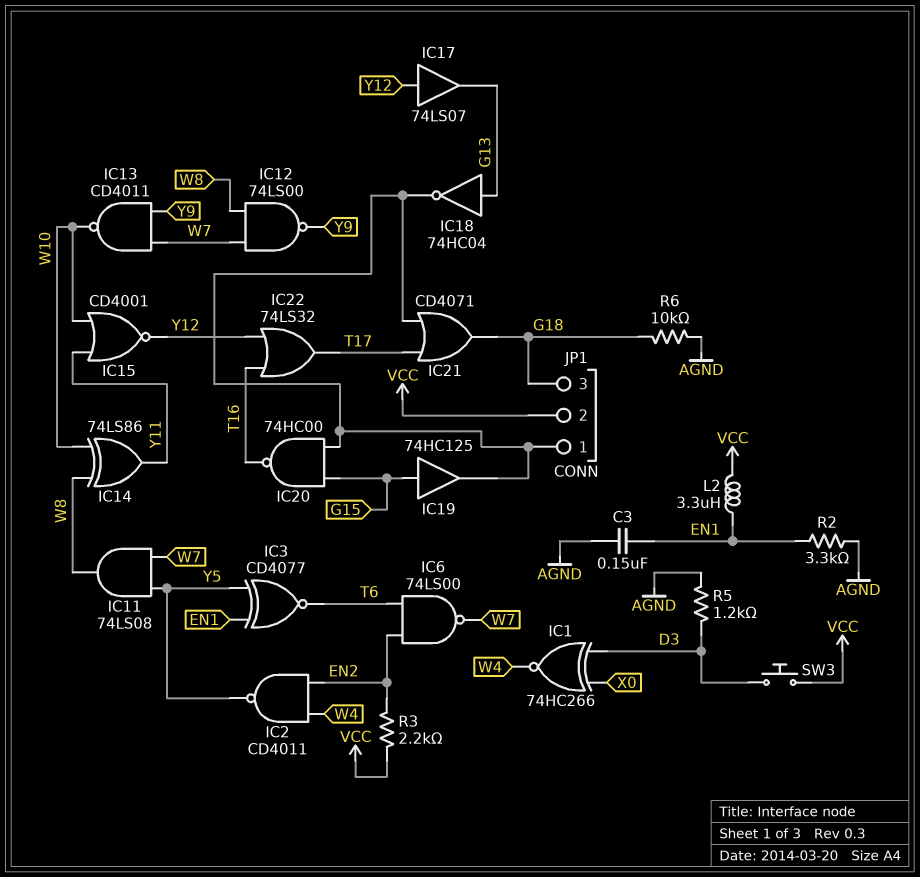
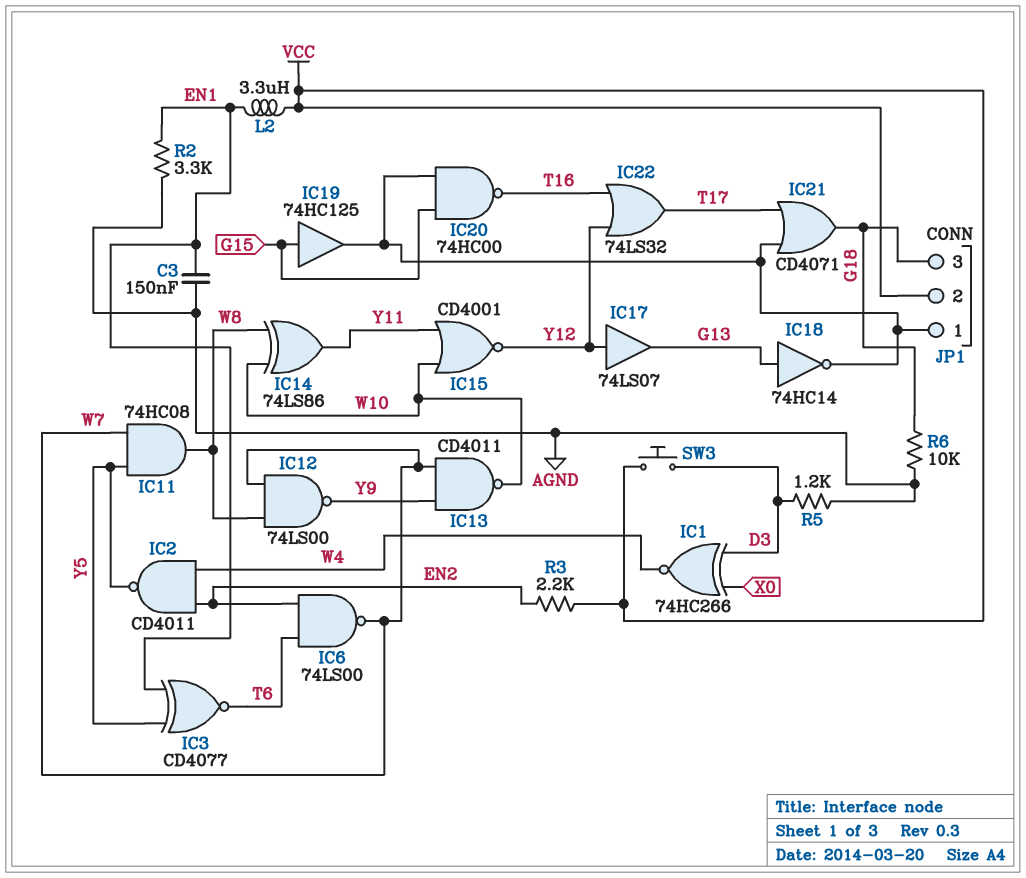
IC11: AND 74LS08 (in W7, in Y5, out W8) -> AND 74HC08 (in W7, in Y5, out W8)
IC18: NOT 74HC04 (in G13, out JP1/1) -> NOT 74HC14 (in G13, out JP1/1)

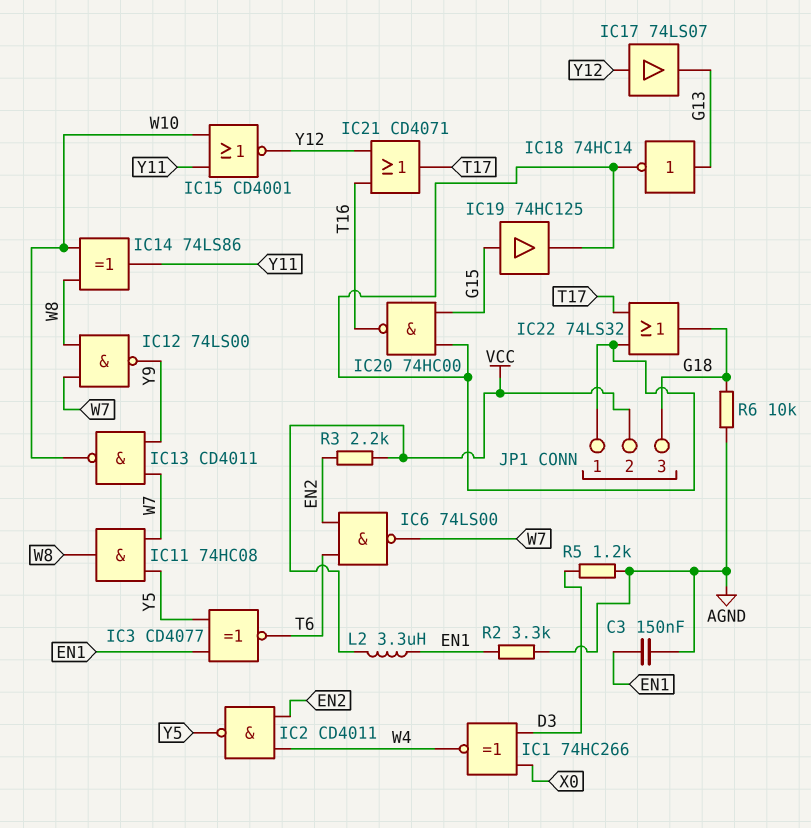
IC21: OR CD4071 (in JP1/1, in T17, out G18) -> OR CD4071 (in T16, in Y12, out T17)
IC22: OR 74LS32 (in T16, in Y12, out T17) -> OR 74LS32 (in JP1/1, in T17, out G18)
SW3: button (D3, VCC) -> none

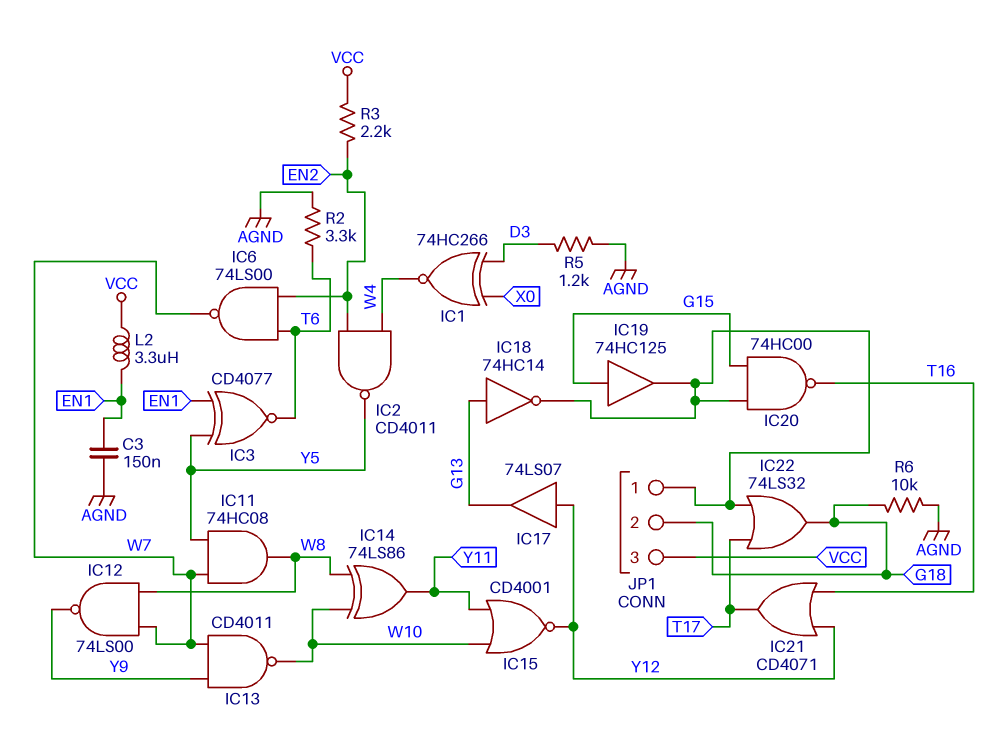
JP1 pin 2: VCC -> G18
JP1 pin 3: G18 -> VCC
R2: 3.3k (AGND, EN1) -> 3.3k (AGND, T6)

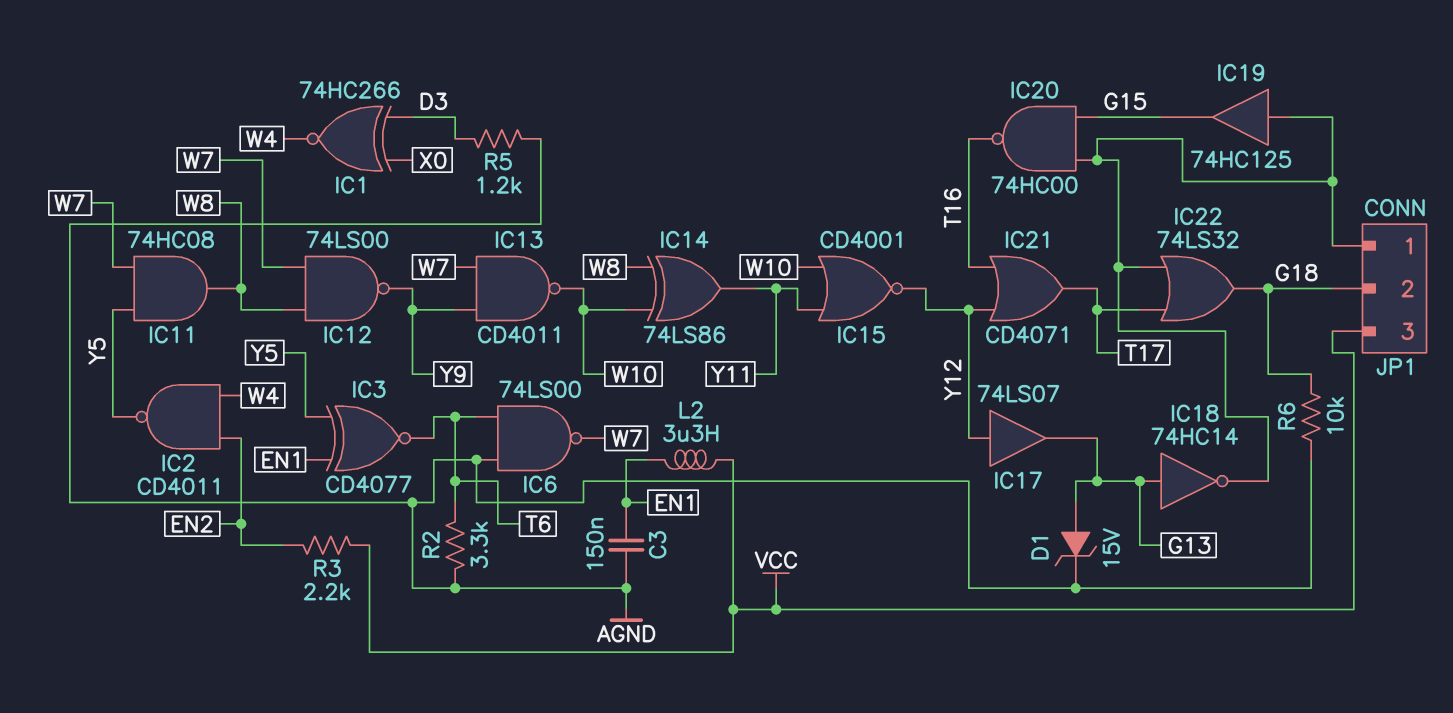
D1: none -> zener 15V (A G13, K AGND)
IC6: NAND 74LS00 (in EN2, in T6, out W7) -> NAND 74LS00 (in AGND, in T6, out W7)
IC19: buffer 74HC125 (in G15, out JP1/1) -> buffer 74HC125 (in JP1/1, out G15)

